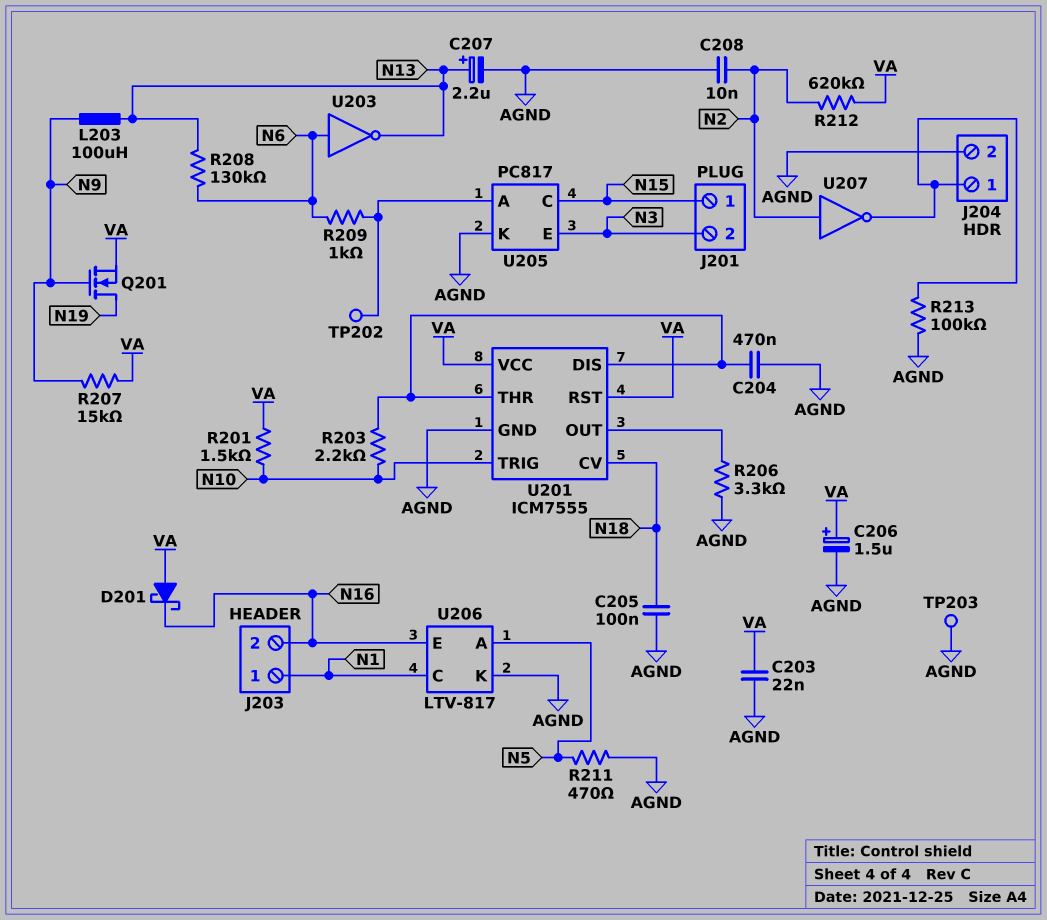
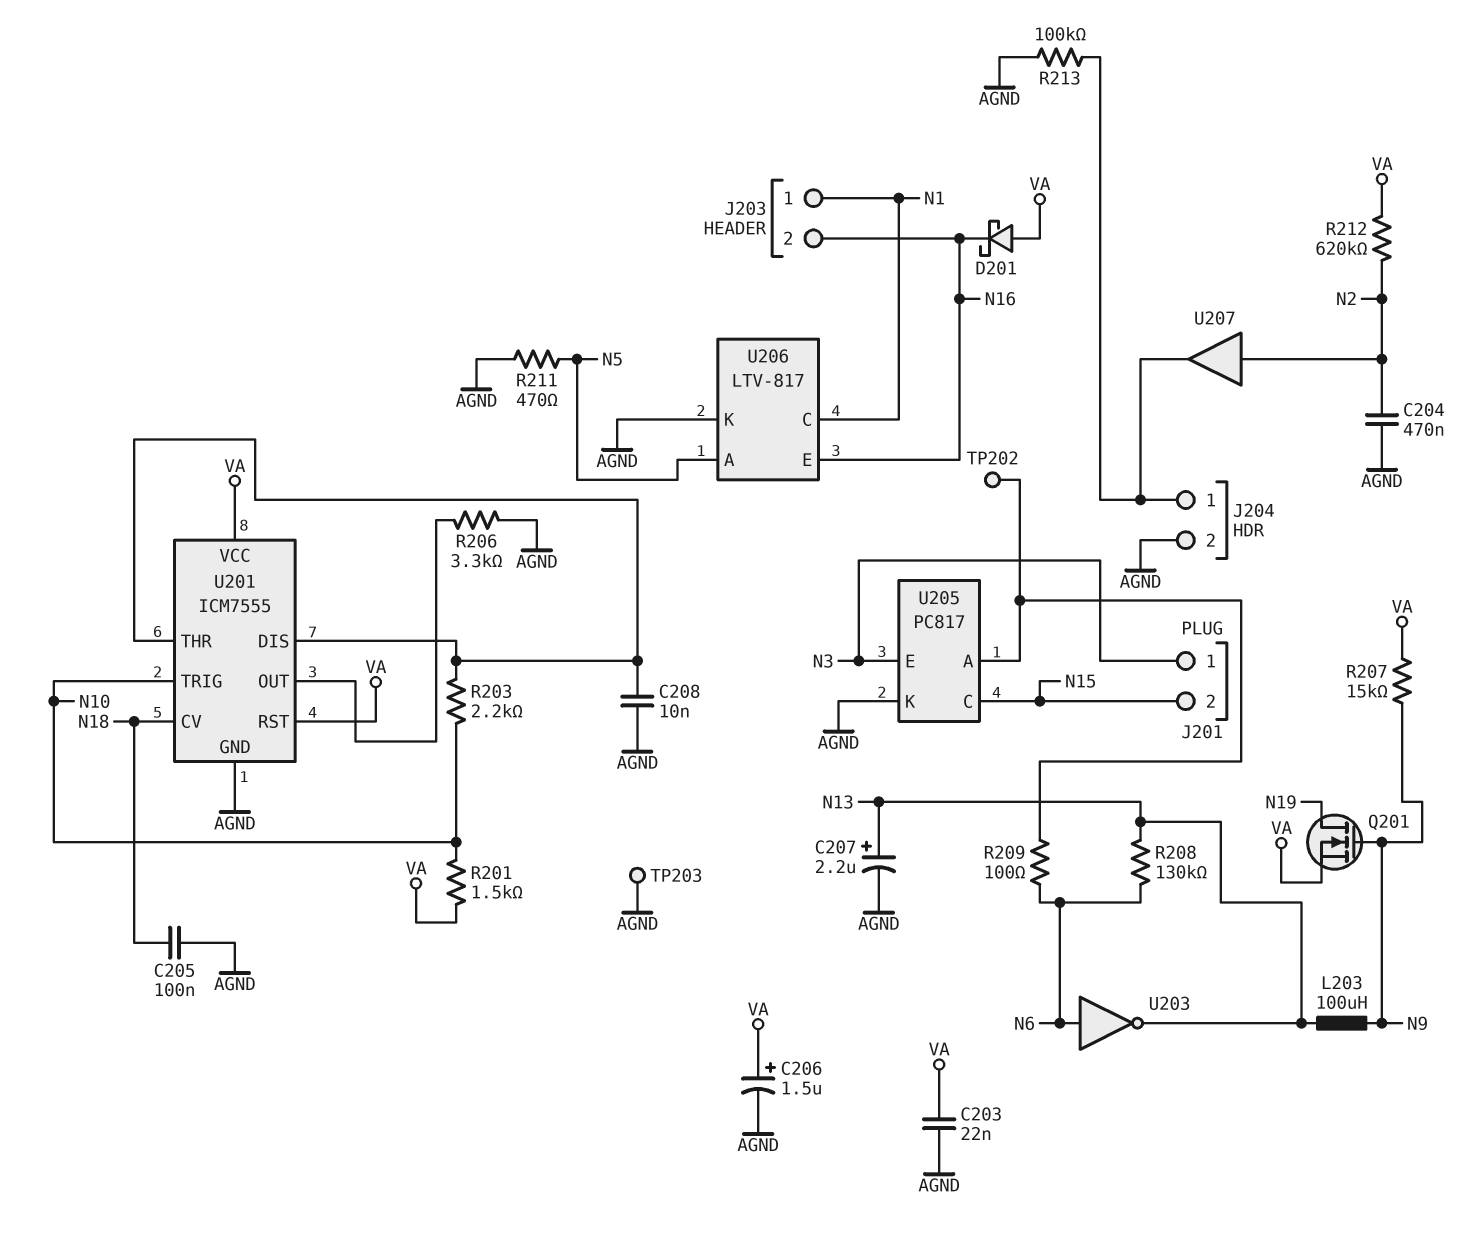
C204: 470nF (AGND, U201/DIS) -> 470nF (AGND, N2)
C208: 10nF (AGND, N2) -> 10nF (AGND, U201/DIS)
J201 pin 1: N15 -> N3
J201 pin 2: N3 -> N15
R209: 1k (N6, U205/A) -> 100 (N6, U205/A)
U207: NOT (in N2, out J204/1) -> buffer (in N2, out J204/1)

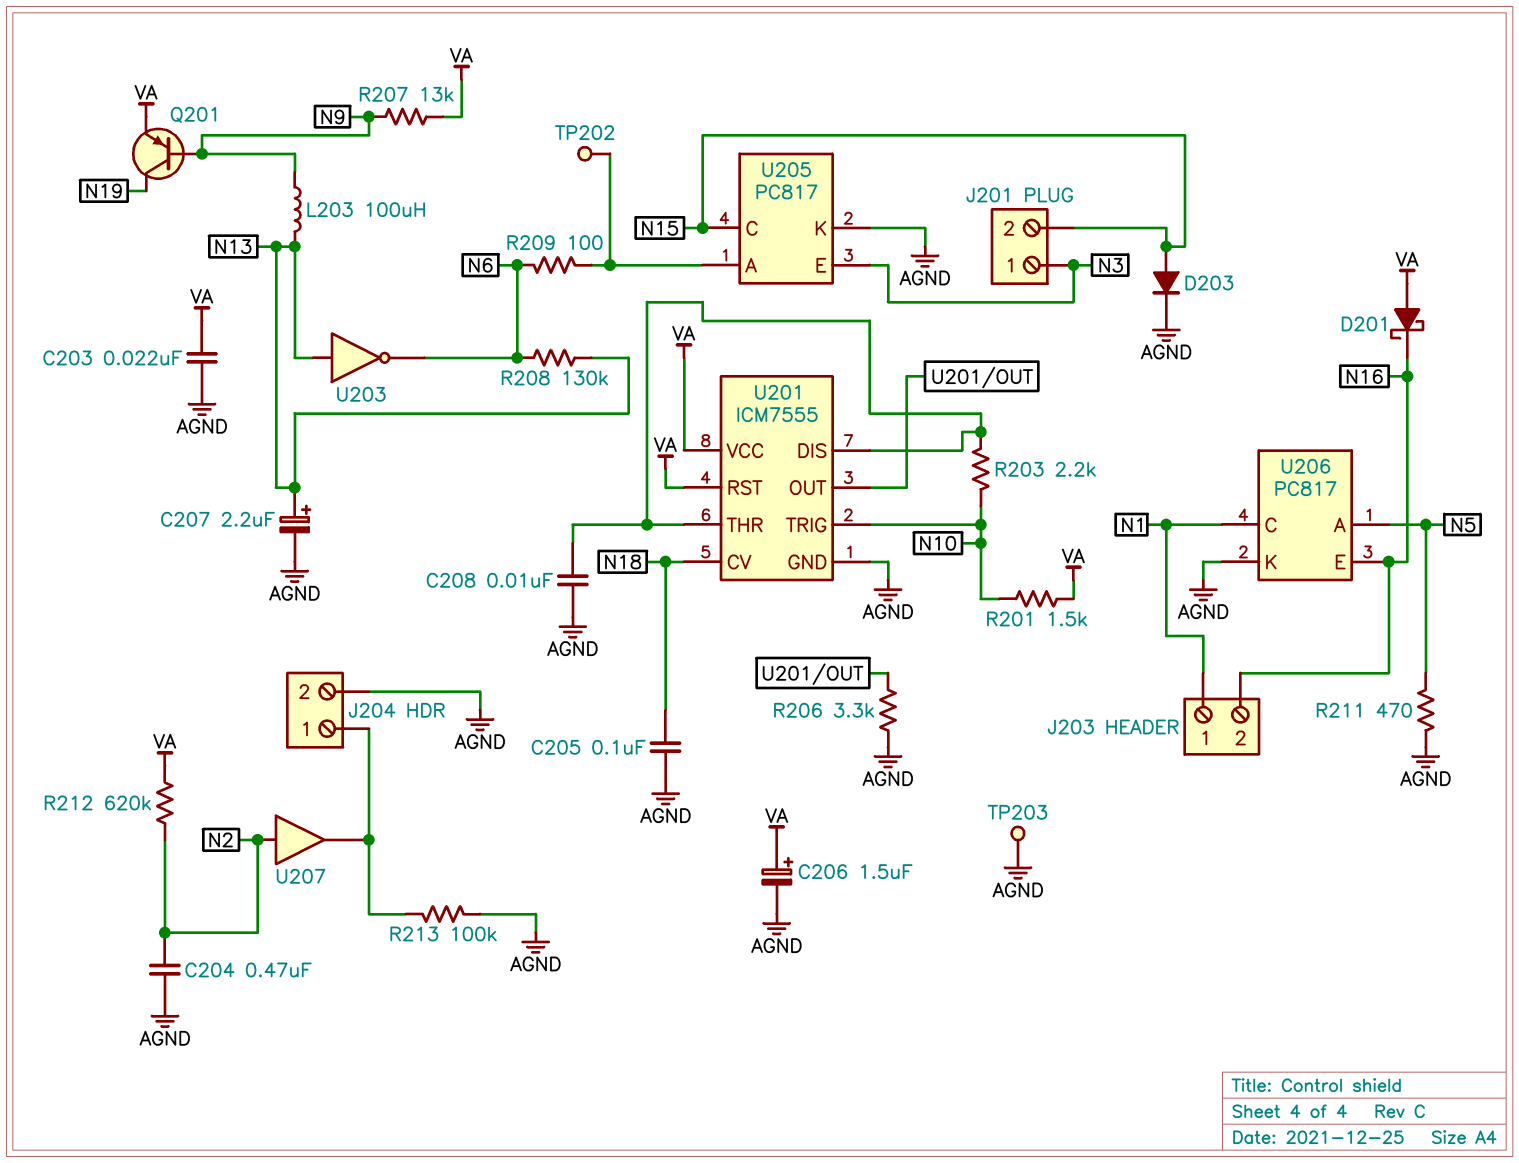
D203: none -> diode (A N15, K AGND)
Q201: NMOS (G N9, D N19, S VA) -> PNP (B N9, C N19, E VA)
R207: 15k (N9, VA) -> 13k (N9, VA)
U203: NOT (in N6, out N13) -> NOT (in N13, out N6)
U206: LTV-817 -> PC817

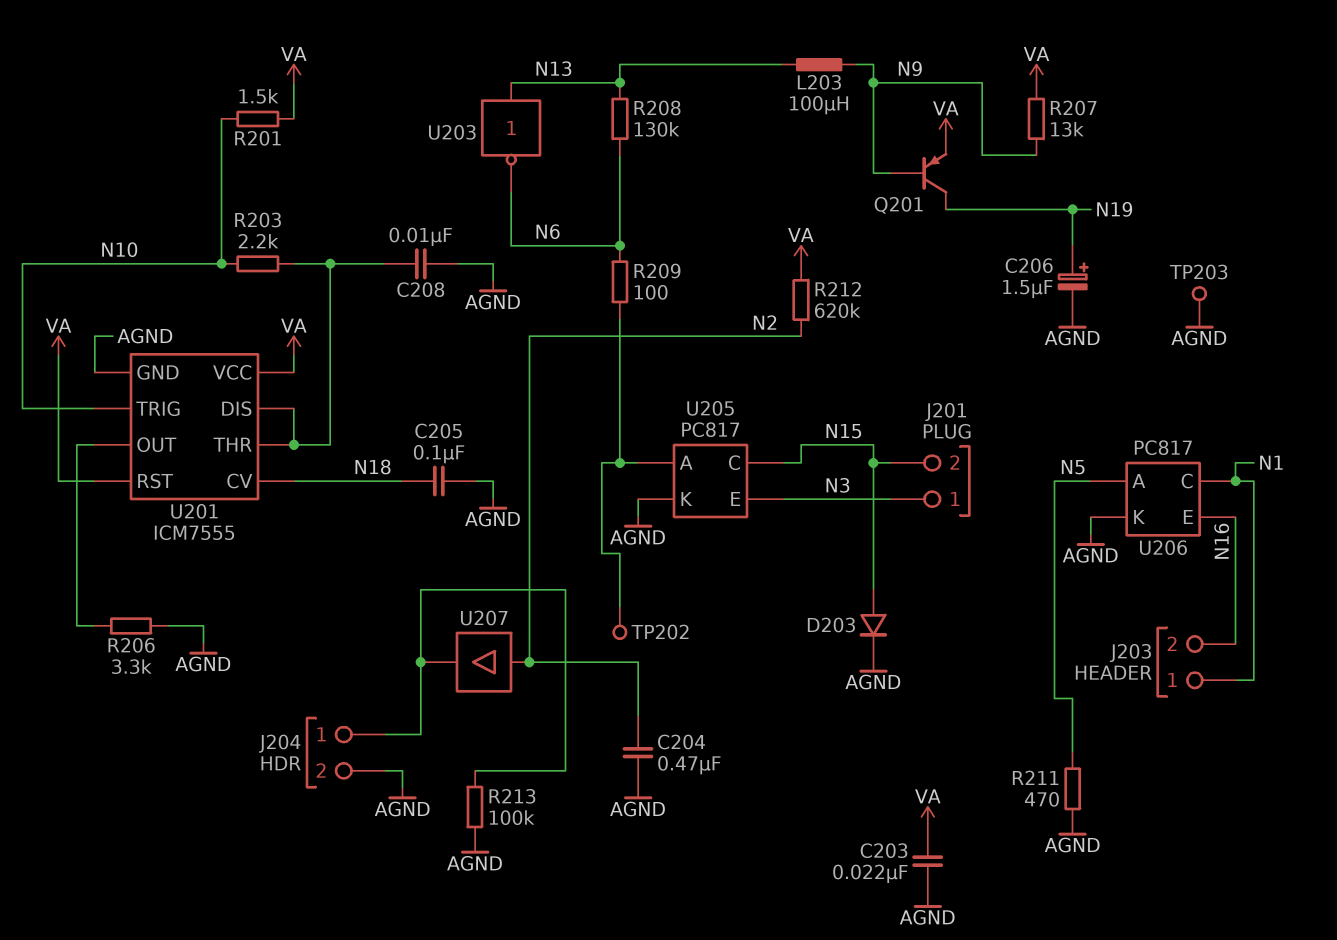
C206: 1.5uF (plus VA, minus AGND) -> 1.5uF (plus N19, minus AGND)
C207: 2.2uF (plus N13, minus AGND) -> none
D201: schottky (A VA, K N16) -> none

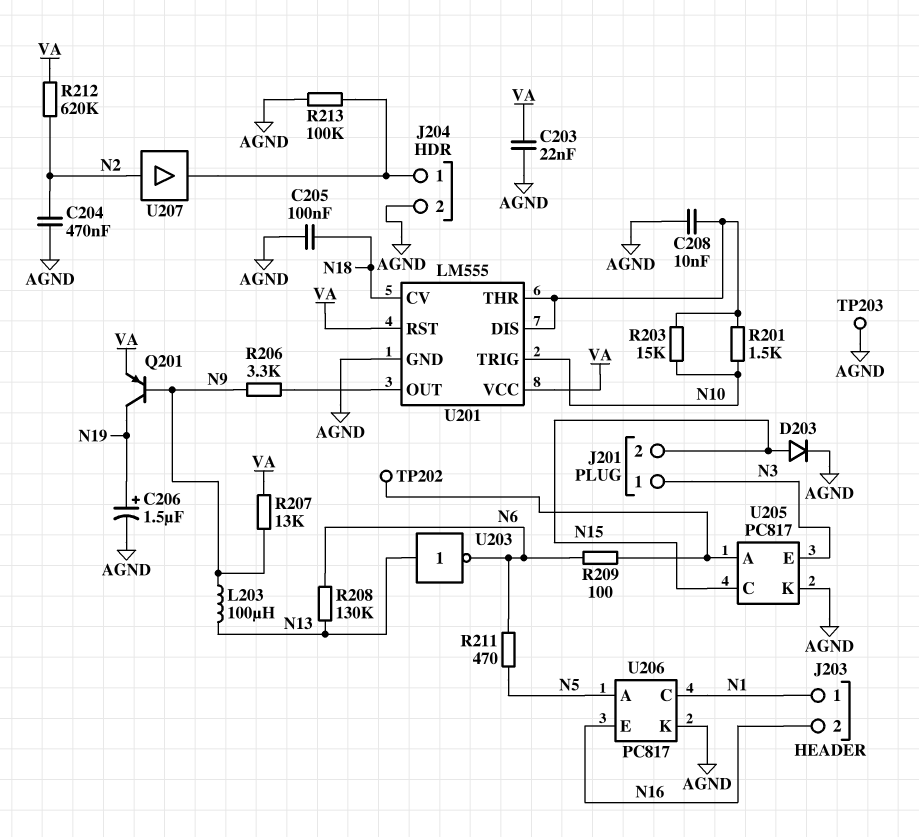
R201: 1.5k (N10, VA) -> 1.5k (N10, U201/DIS)
R203: 2.2k (N10, U201/DIS) -> 15k (N10, U201/DIS)
R206: 3.3k (AGND, U201/OUT) -> 3.3k (N9, U201/OUT)
R211: 470 (AGND, N5) -> 470 (N5, N6)
U201: ICM7555 -> LM555

